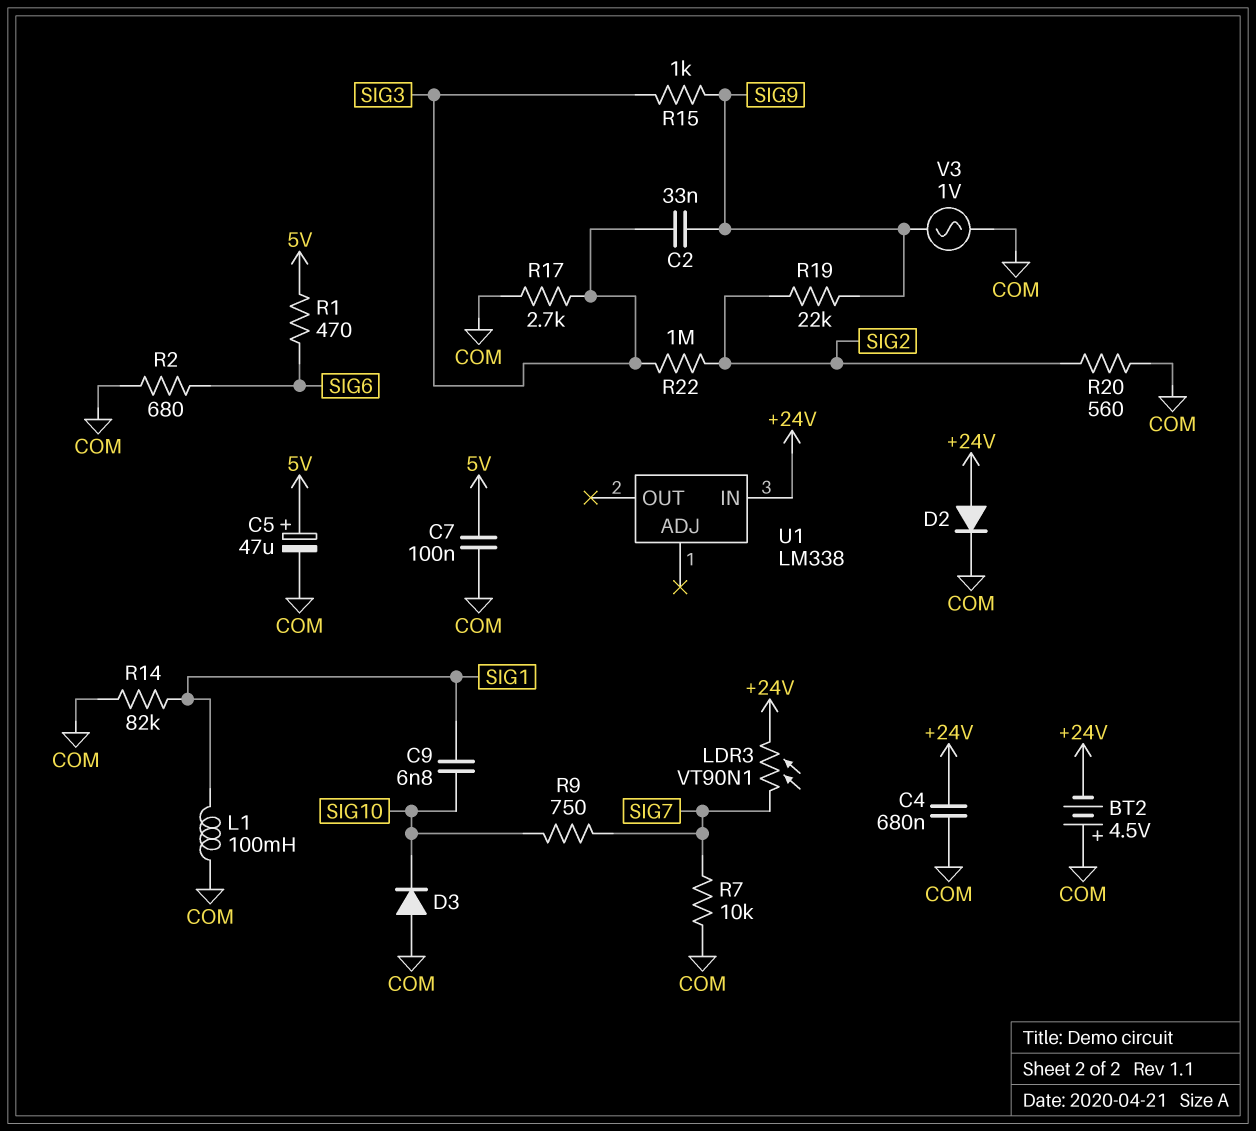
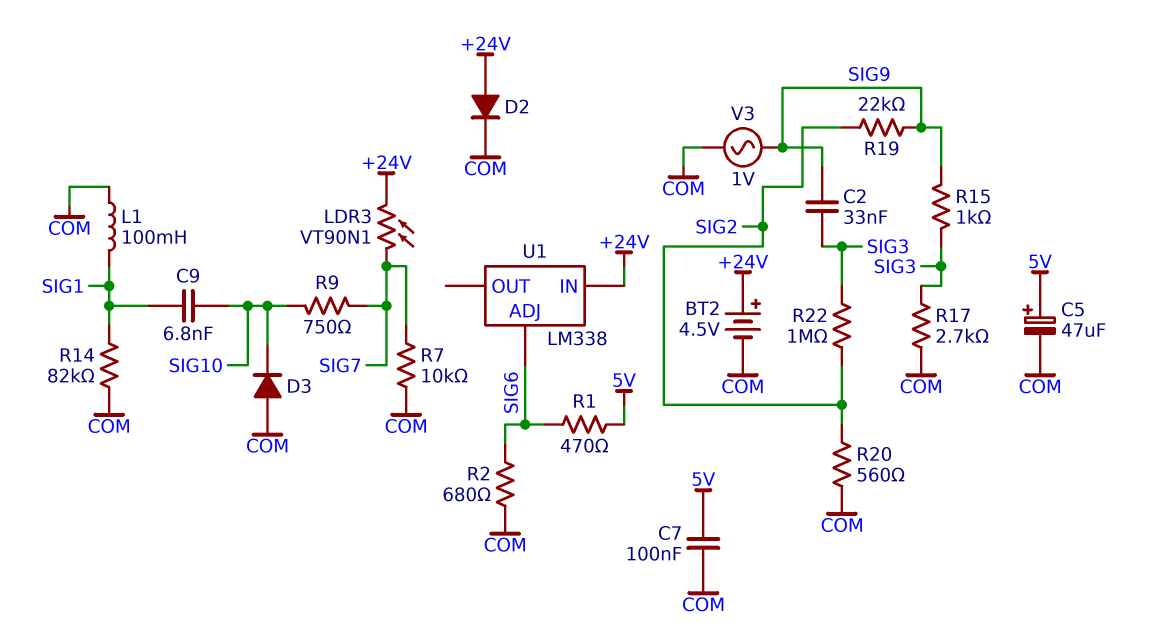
BT2: 4.5V (plus COM, minus +24V) -> 4.5V (plus +24V, minus COM)
C4: 680nF (+24V, COM) -> none
U1 pin ADJ: none -> SIG6

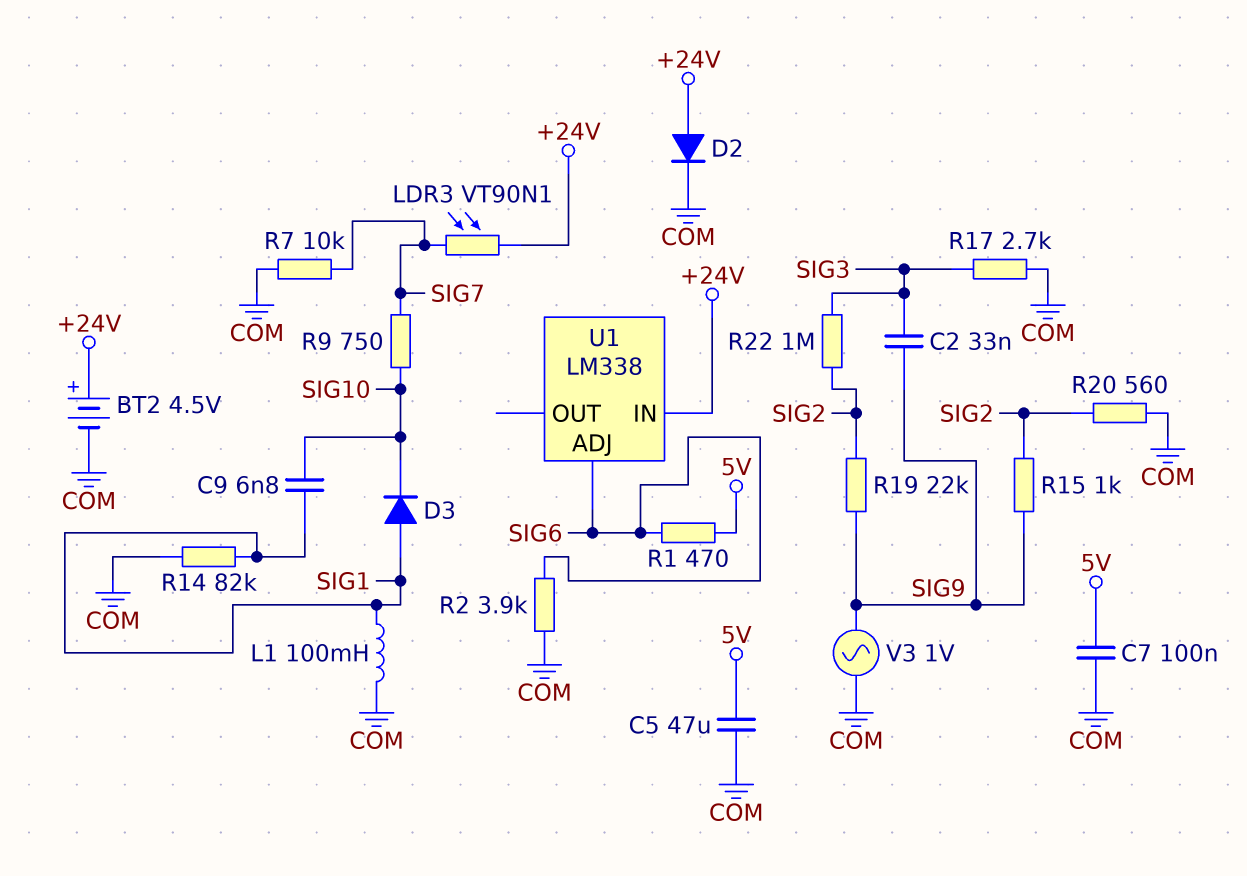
C5: 47uF (plus 5V, minus COM) -> 47uF (5V, COM)
D3: diode (A COM, K SIG10) -> diode (A SIG1, K SIG10)
R2: 680 (COM, SIG6) -> 3.9k (COM, SIG6)
R15: 1k (SIG3, SIG9) -> 1k (SIG2, SIG9)

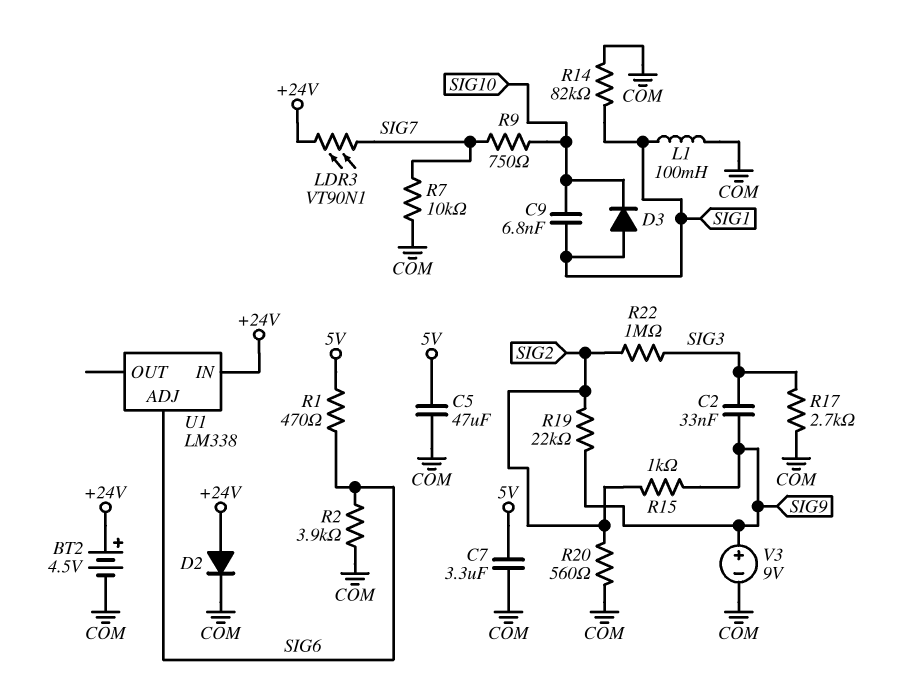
C7: 100nF (5V, COM) -> 3.3uF (5V, COM)
V3: AC 1V (COM, SIG9) -> 9V (plus SIG9, minus COM)

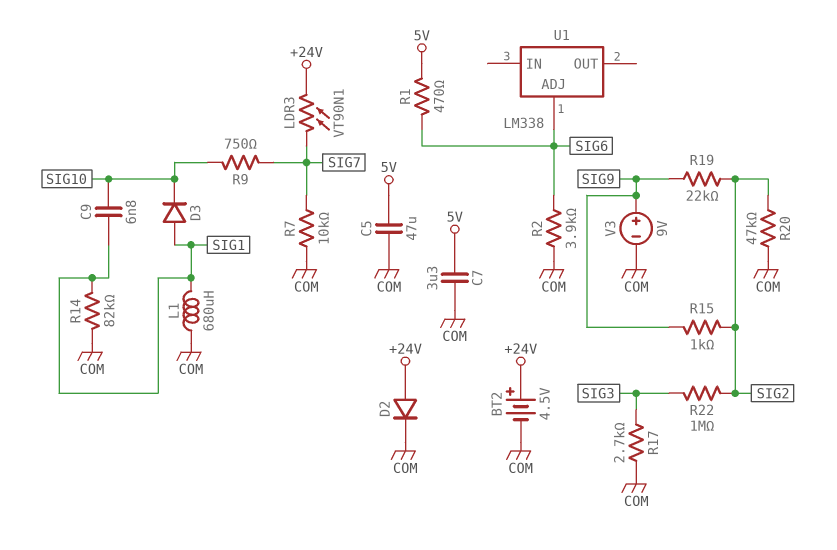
C2: 33nF (SIG3, SIG9) -> none
L1: 100mH (COM, SIG1) -> 680uH (COM, SIG1)
R20: 560 (COM, SIG2) -> 47k (COM, SIG2)
U1 pin IN: +24V -> none

